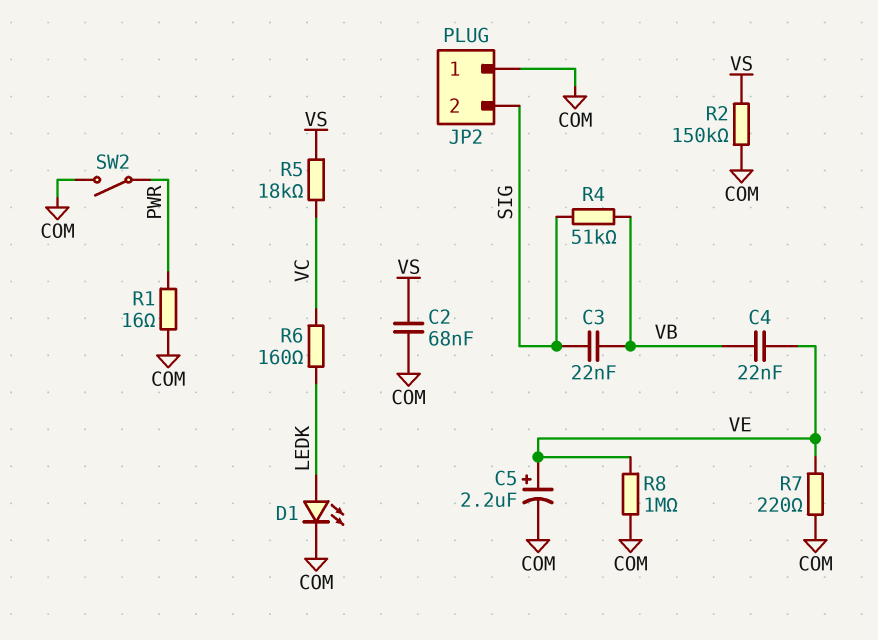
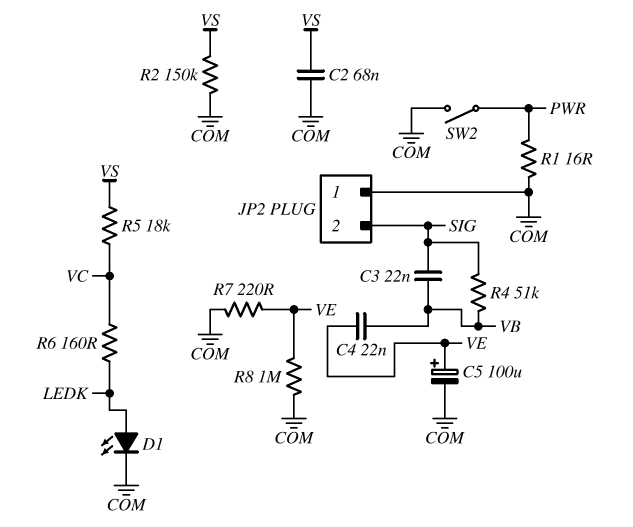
C5: 2.2uF (plus VE, minus COM) -> 100uF (plus VE, minus COM)

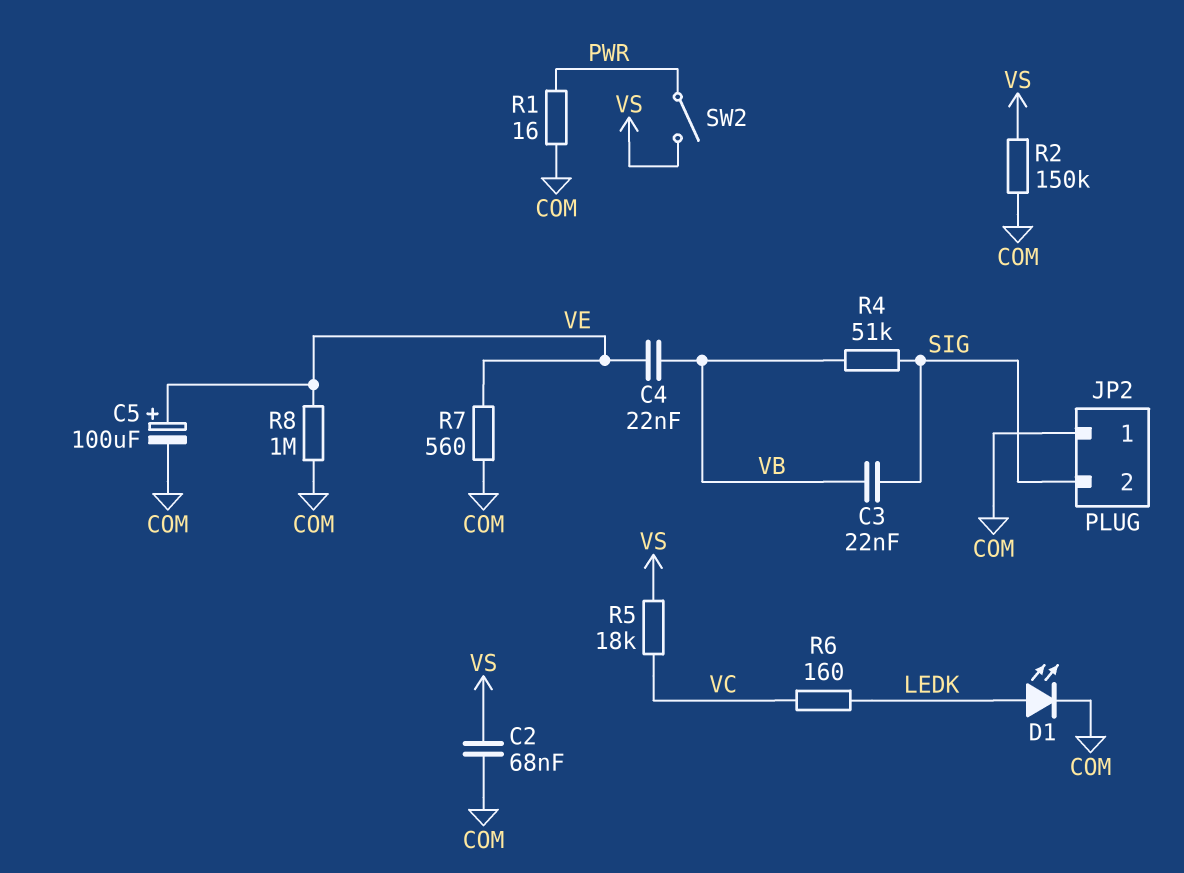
R7: 220 (COM, VE) -> 560 (COM, VE)
SW2: switch (COM, PWR) -> switch (PWR, VS)

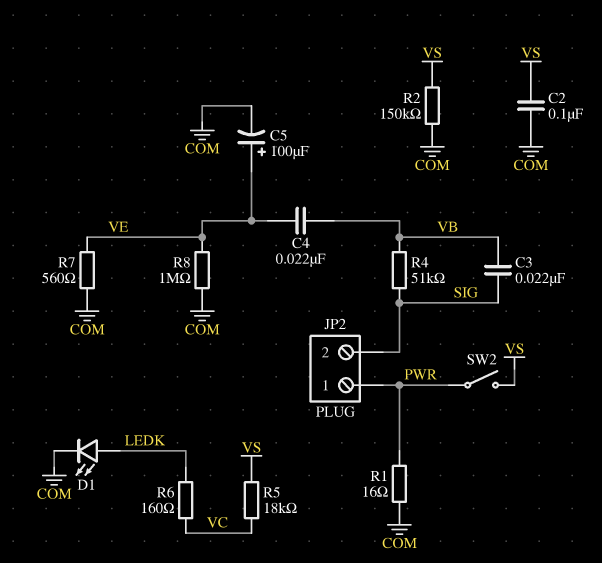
C2: 68nF (COM, VS) -> 100nF (COM, VS)
JP2 pin 1: COM -> PWR

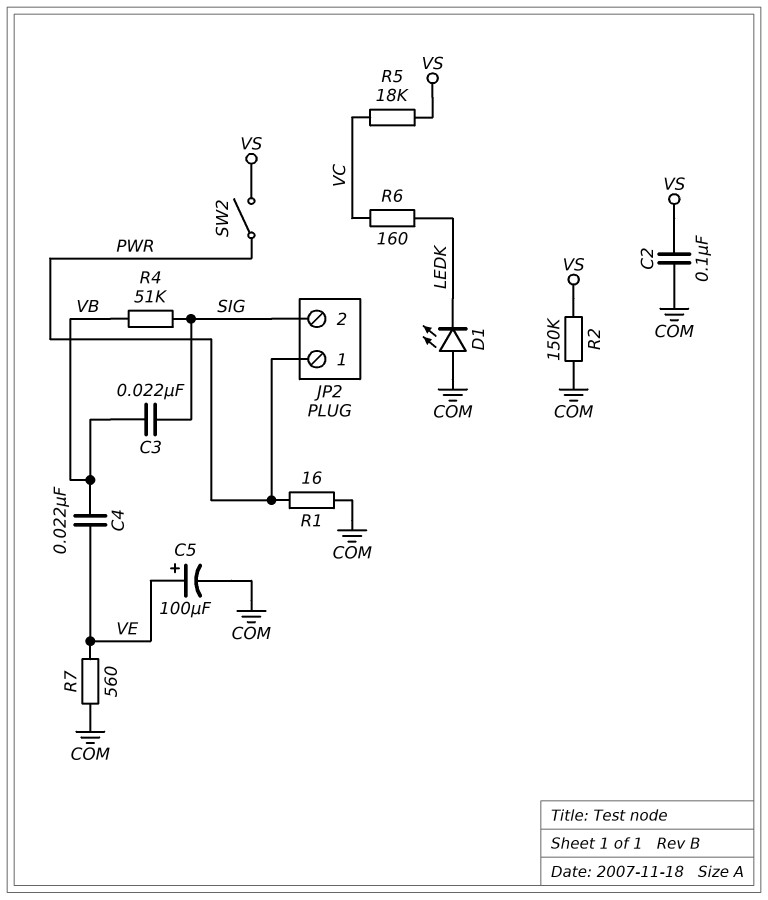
D1: LED (A LEDK, K COM) -> LED (A COM, K LEDK)
R8: 1M (COM, VE) -> none

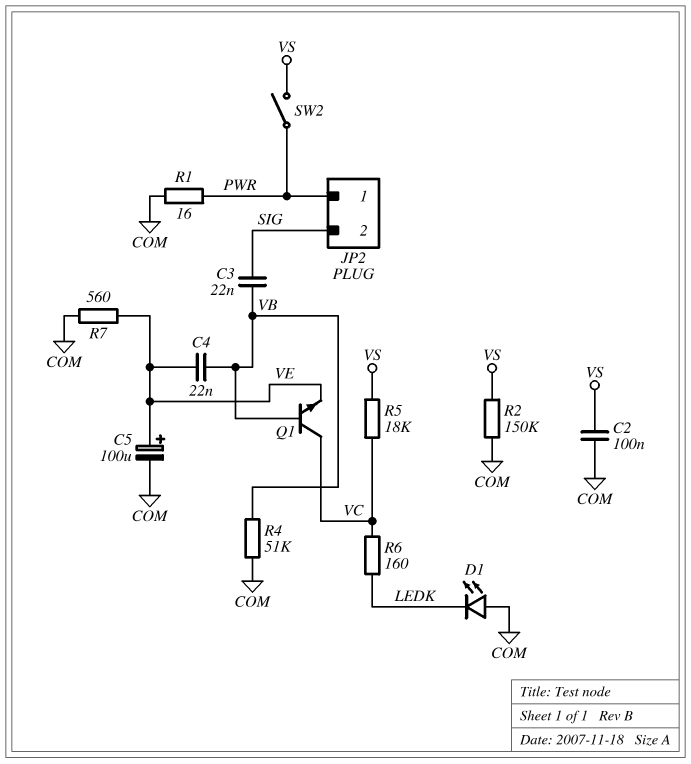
Q1: none -> NPN (B VB, C VC, E VE)
R4: 51k (SIG, VB) -> 51k (COM, VB)

